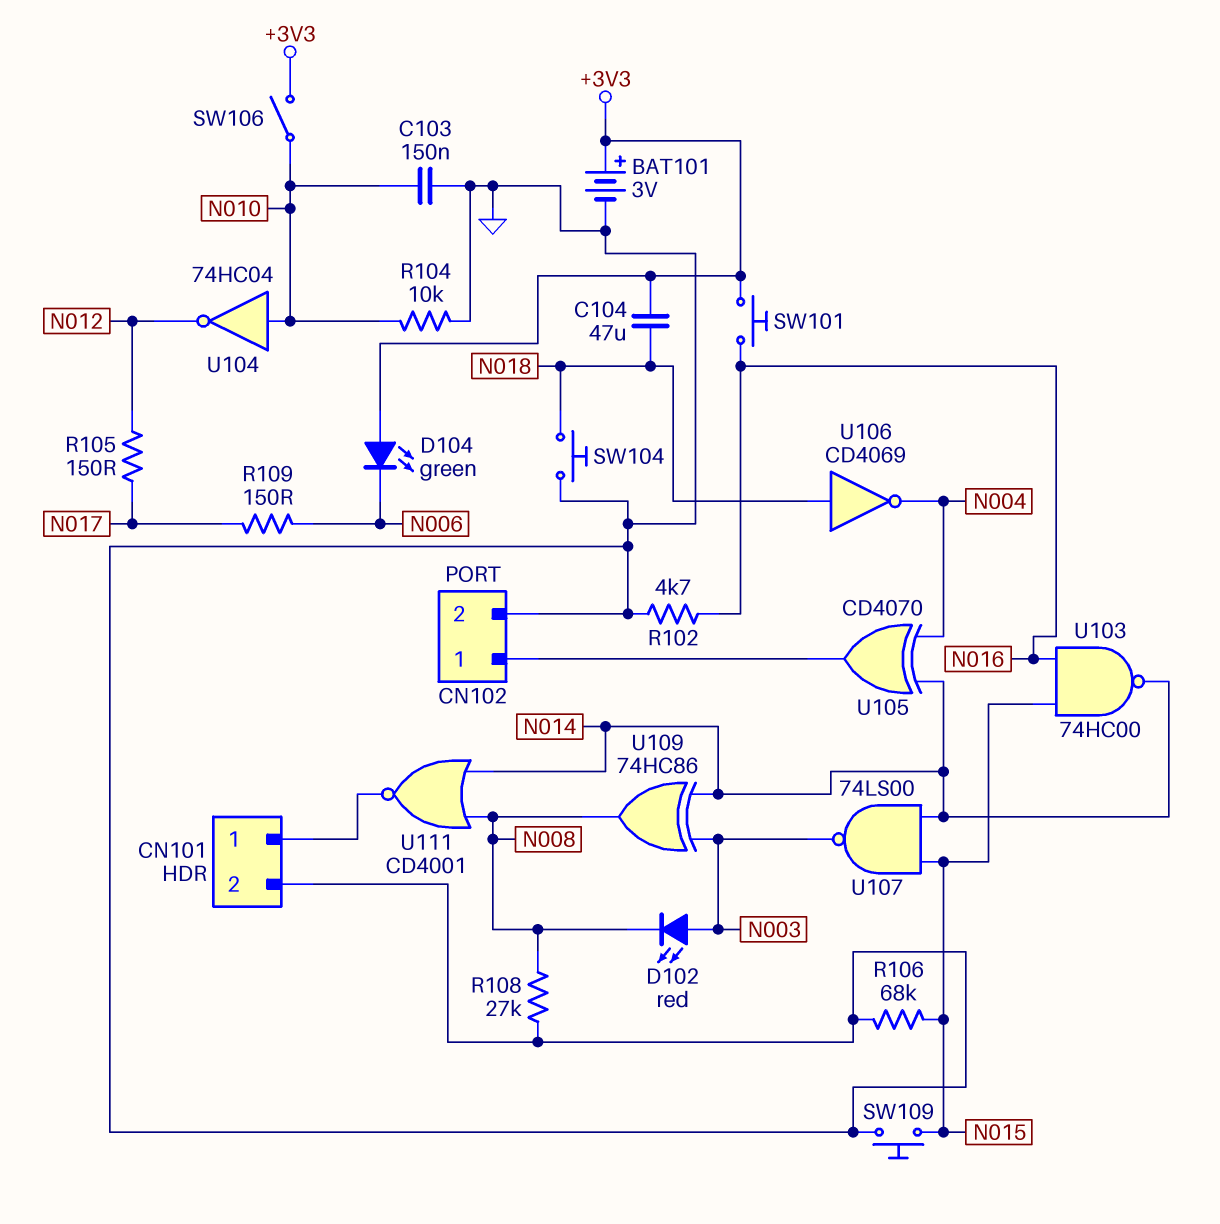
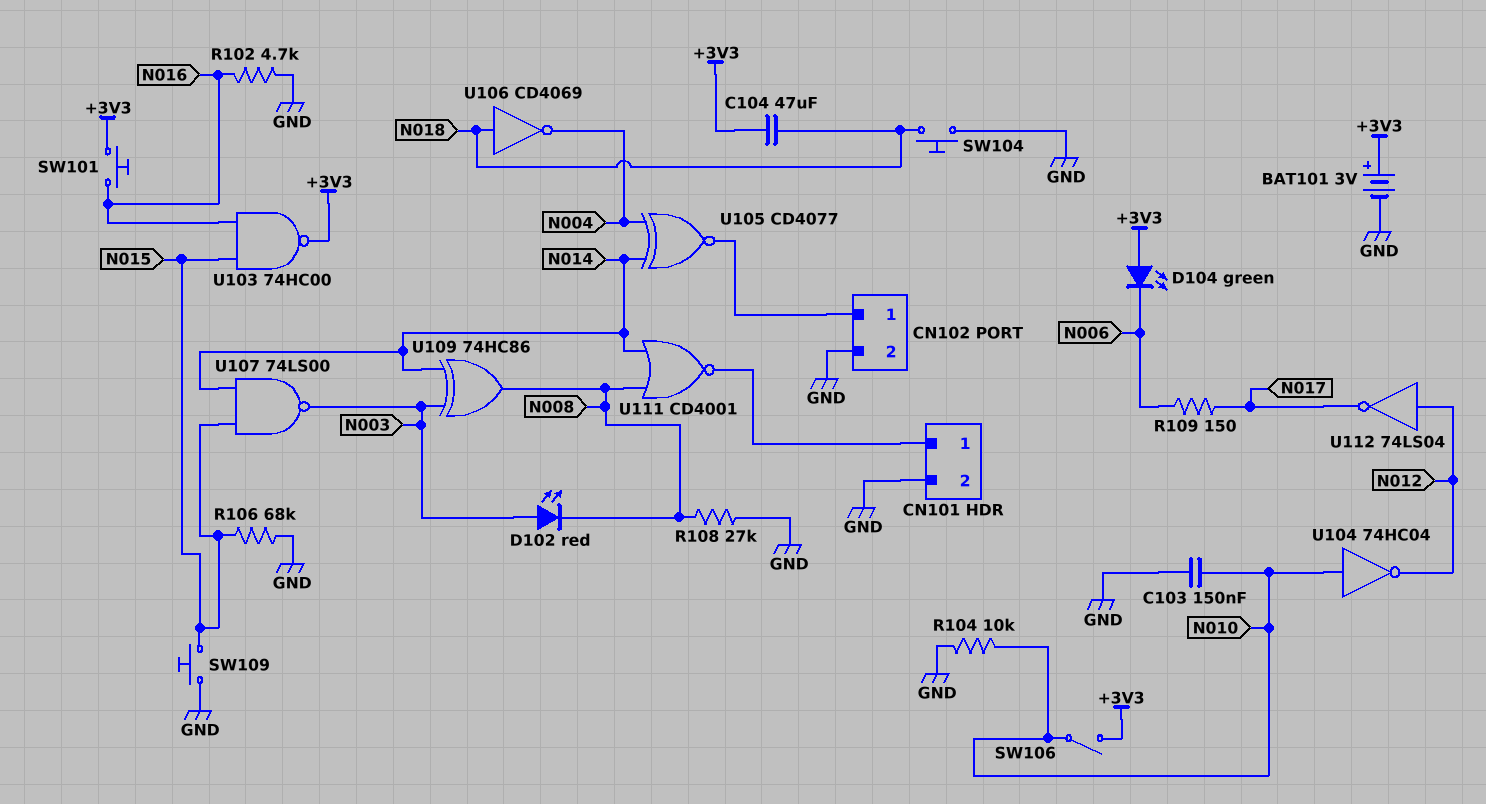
R105: 150 (N012, N017) -> none
U103: NAND 74HC00 (in N015, in N016, out N014) -> NAND 74HC00 (in N015, in N016, out +3V3)
U105: XOR CD4070 (in N004, in N014, out CN102/1) -> XNOR CD4077 (in N004, in N014, out CN102/1)
U112: none -> NOT 74LS04 (in N012, out N017)

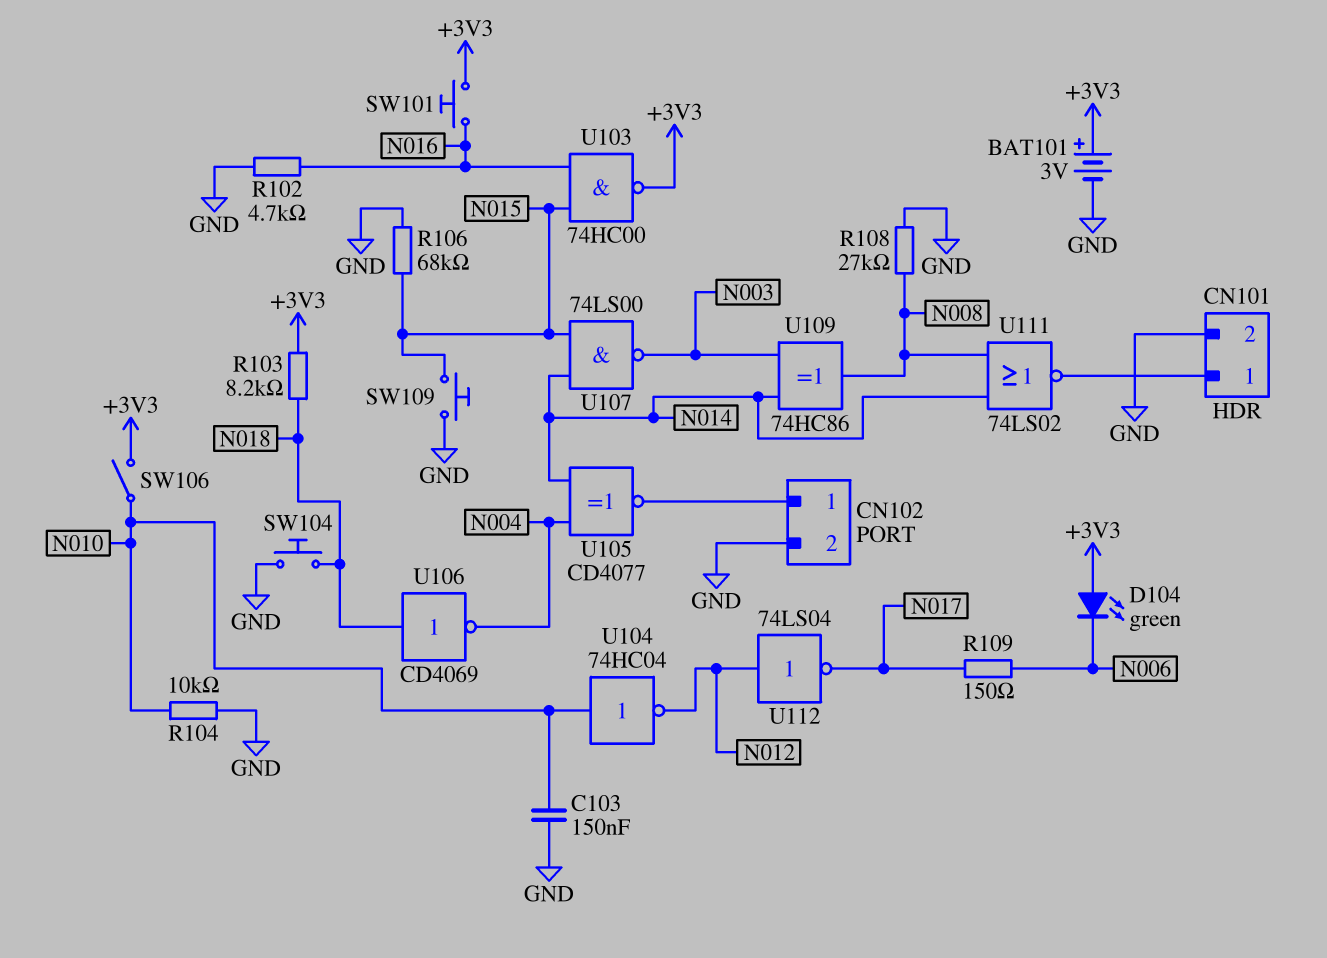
C104: 47uF (+3V3, N018) -> none
D102: LED red (A N003, K N008) -> none
R103: none -> 8.2k (+3V3, N018)
U111: NOR CD4001 (in N008, in N014, out CN101/1) -> NOR 74LS02 (in N008, in N014, out CN101/1)

